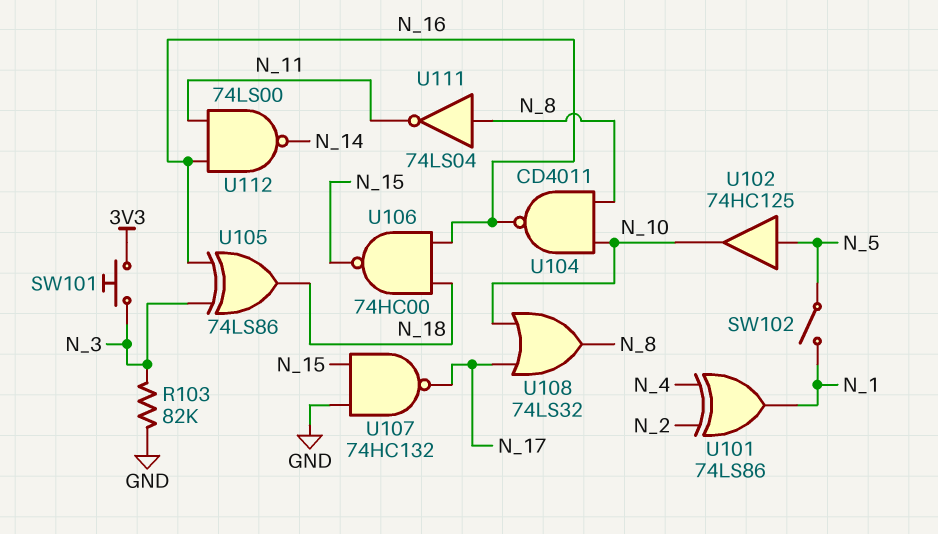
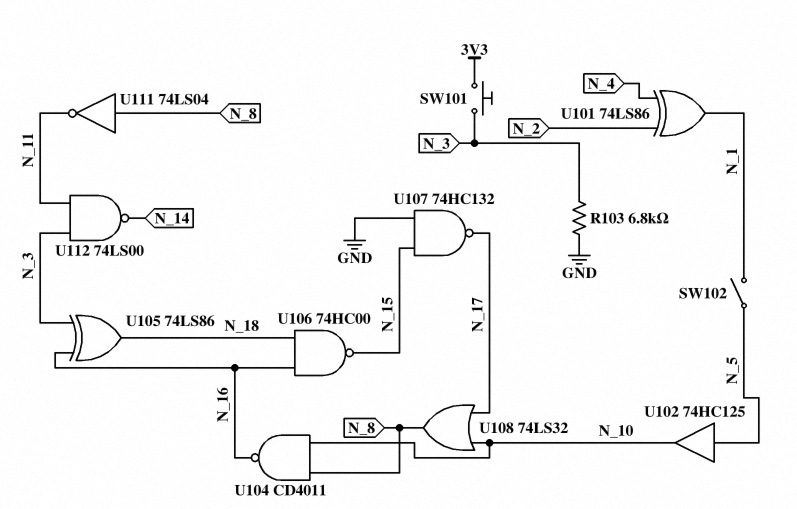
R103: 82k (GND, N_3) -> 6.8k (GND, N_3)
U112: NAND 74LS00 (in N_11, in N_16, out N_14) -> NAND 74LS00 (in N_3, in N_11, out N_14)

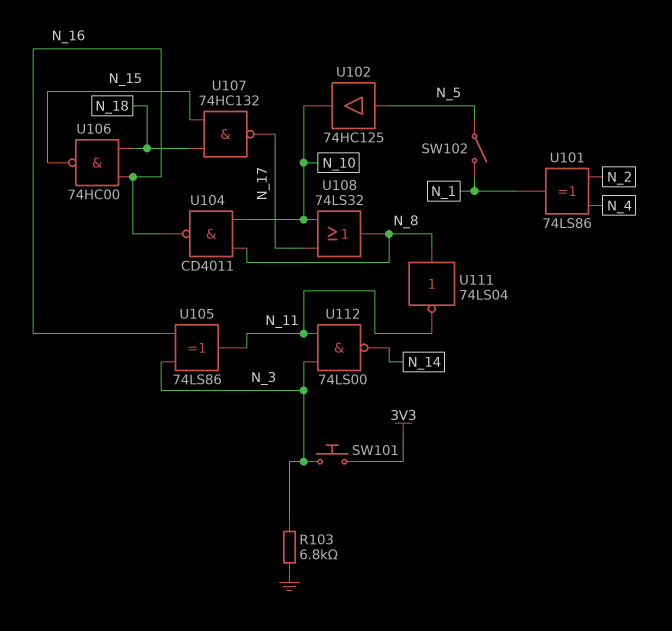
U105: XOR 74LS86 (in N_3, in N_16, out N_18) -> XOR 74LS86 (in N_3, in N_16, out N_11)
U107: NAND 74HC132 (in GND, in N_15, out N_17) -> NAND 74HC132 (in N_15, in N_18, out N_17)

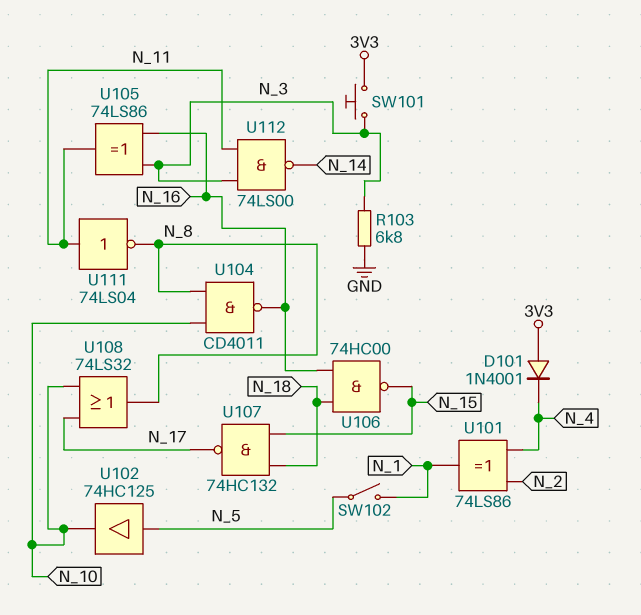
D101: none -> diode 1N4001 (A 3V3, K N_4)
U111: NOT 74LS04 (in N_8, out N_11) -> NOT 74LS04 (in N_11, out N_8)

